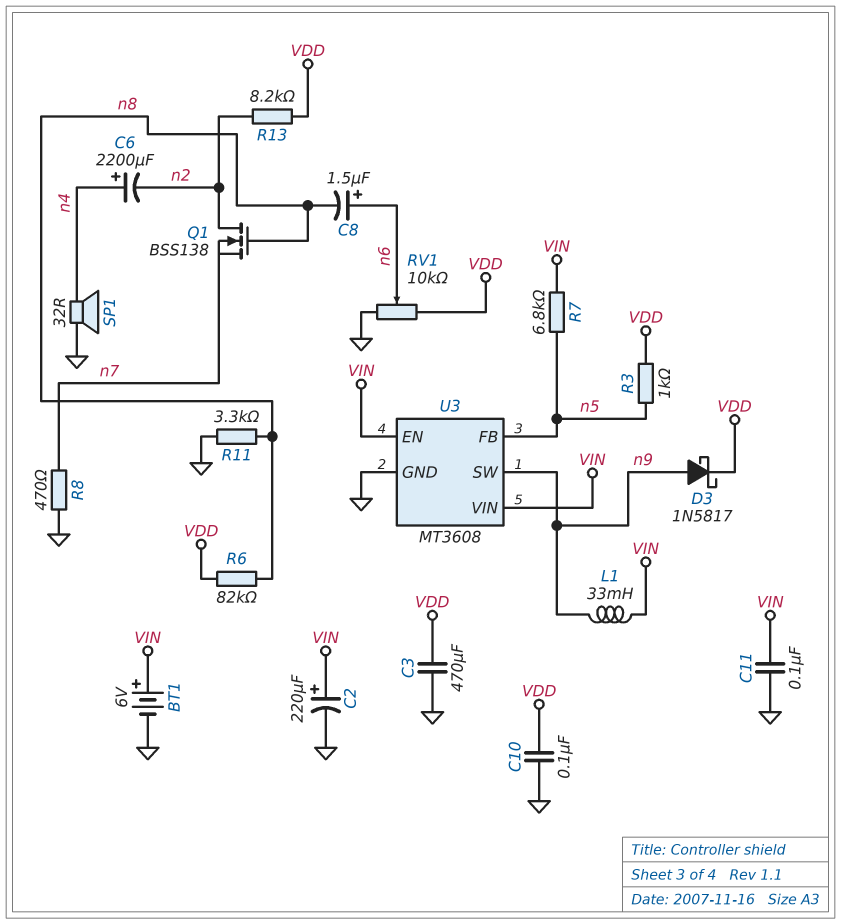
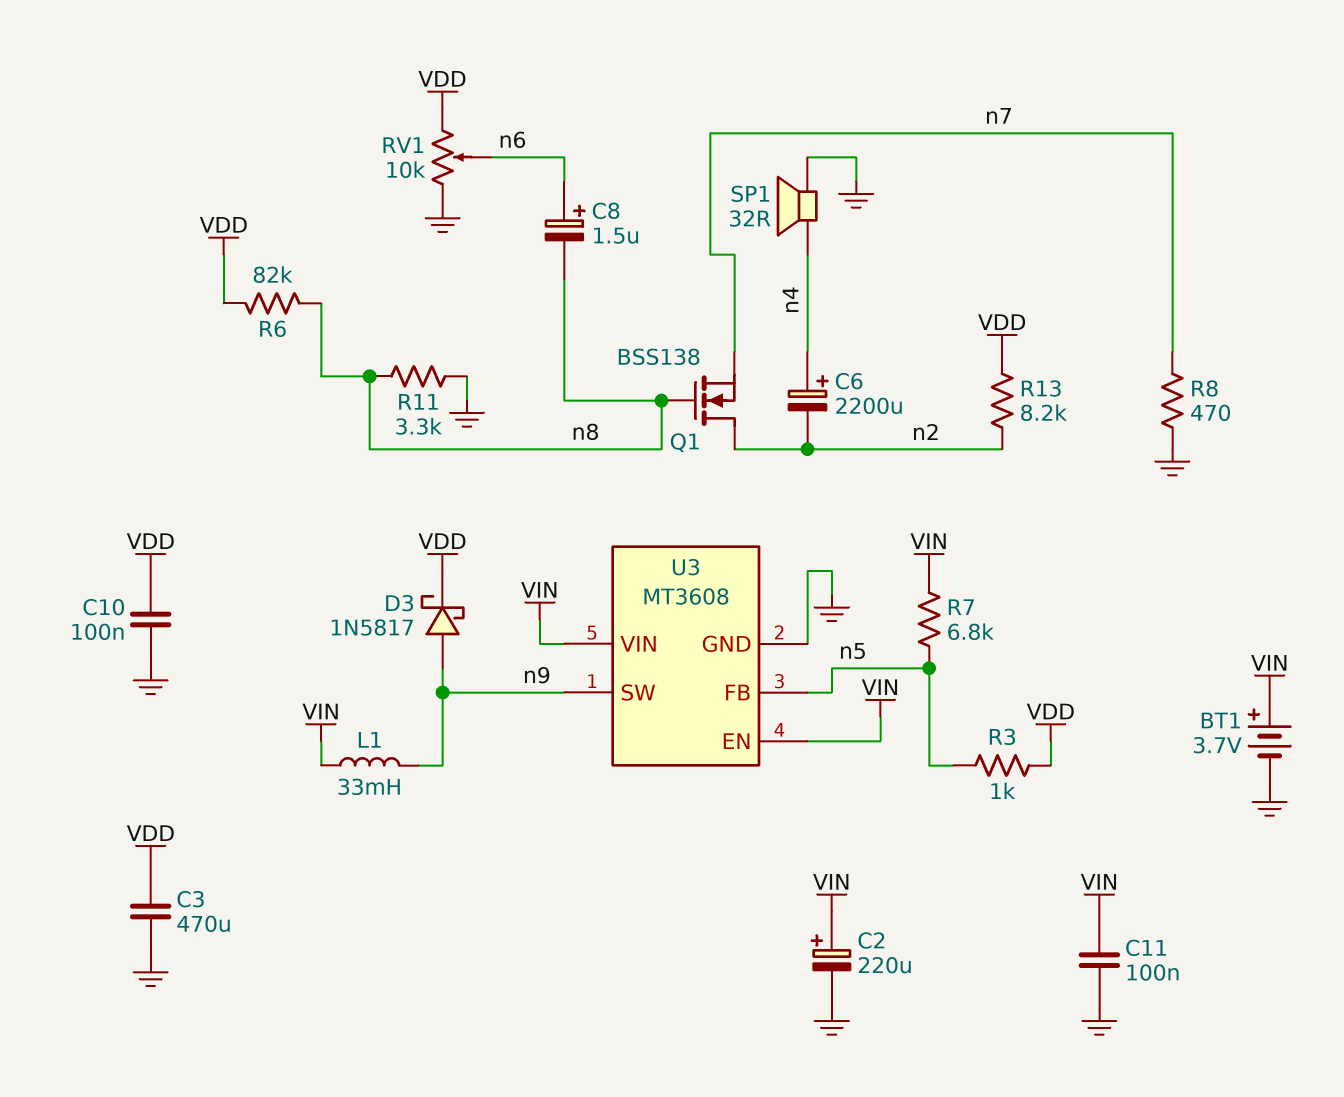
BT1: 6V (plus VIN, minus GND) -> 3.7V (plus VIN, minus GND)

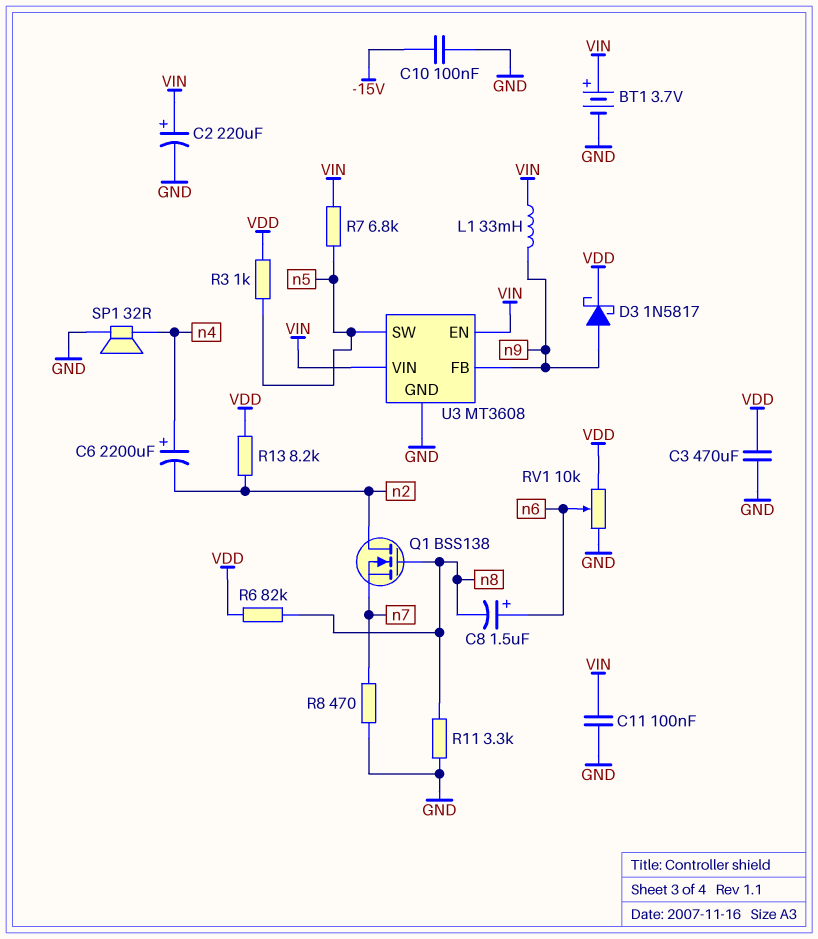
C10: 100nF (GND, VDD) -> 100nF (-15V, GND)
U3 pin FB: n5 -> n9
U3 pin SW: n9 -> n5

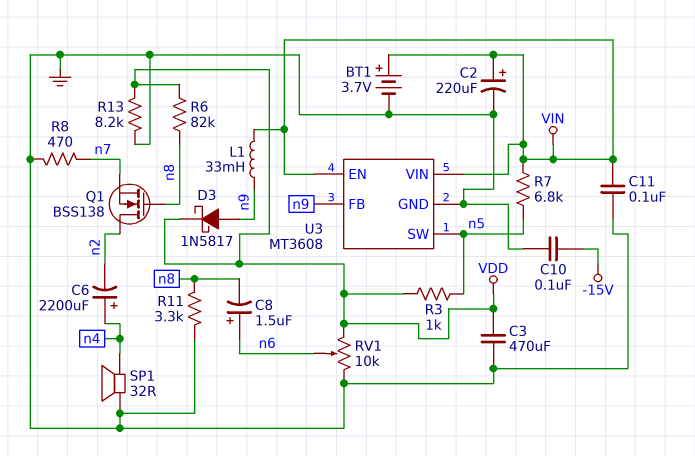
R13: 8.2k (VDD, n2) -> 8.2k (GND, VDD)

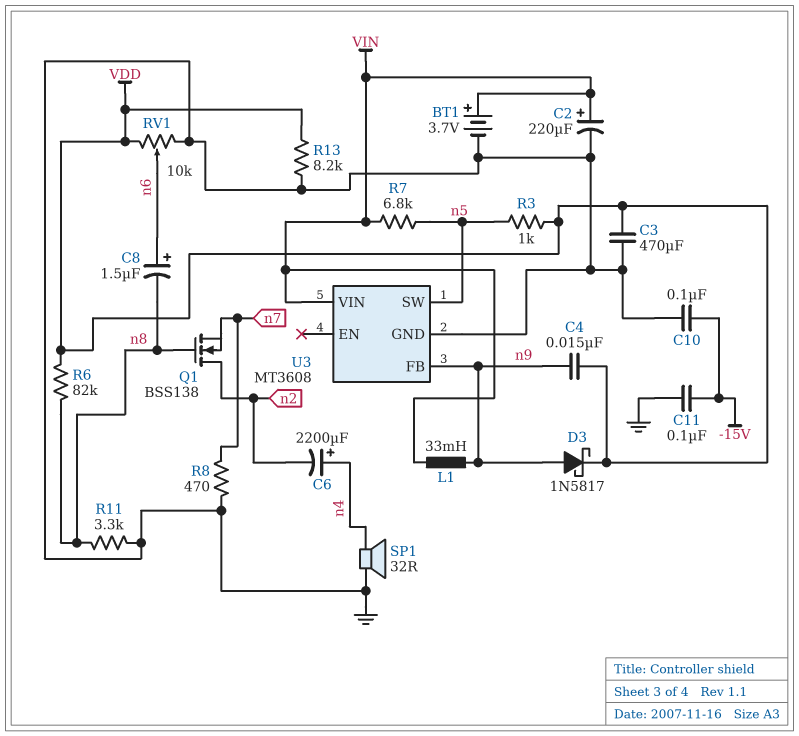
C4: none -> 15nF (VDD, n9)
C11: 100nF (GND, VIN) -> 100nF (-15V, GND)
U3 pin EN: VIN -> none

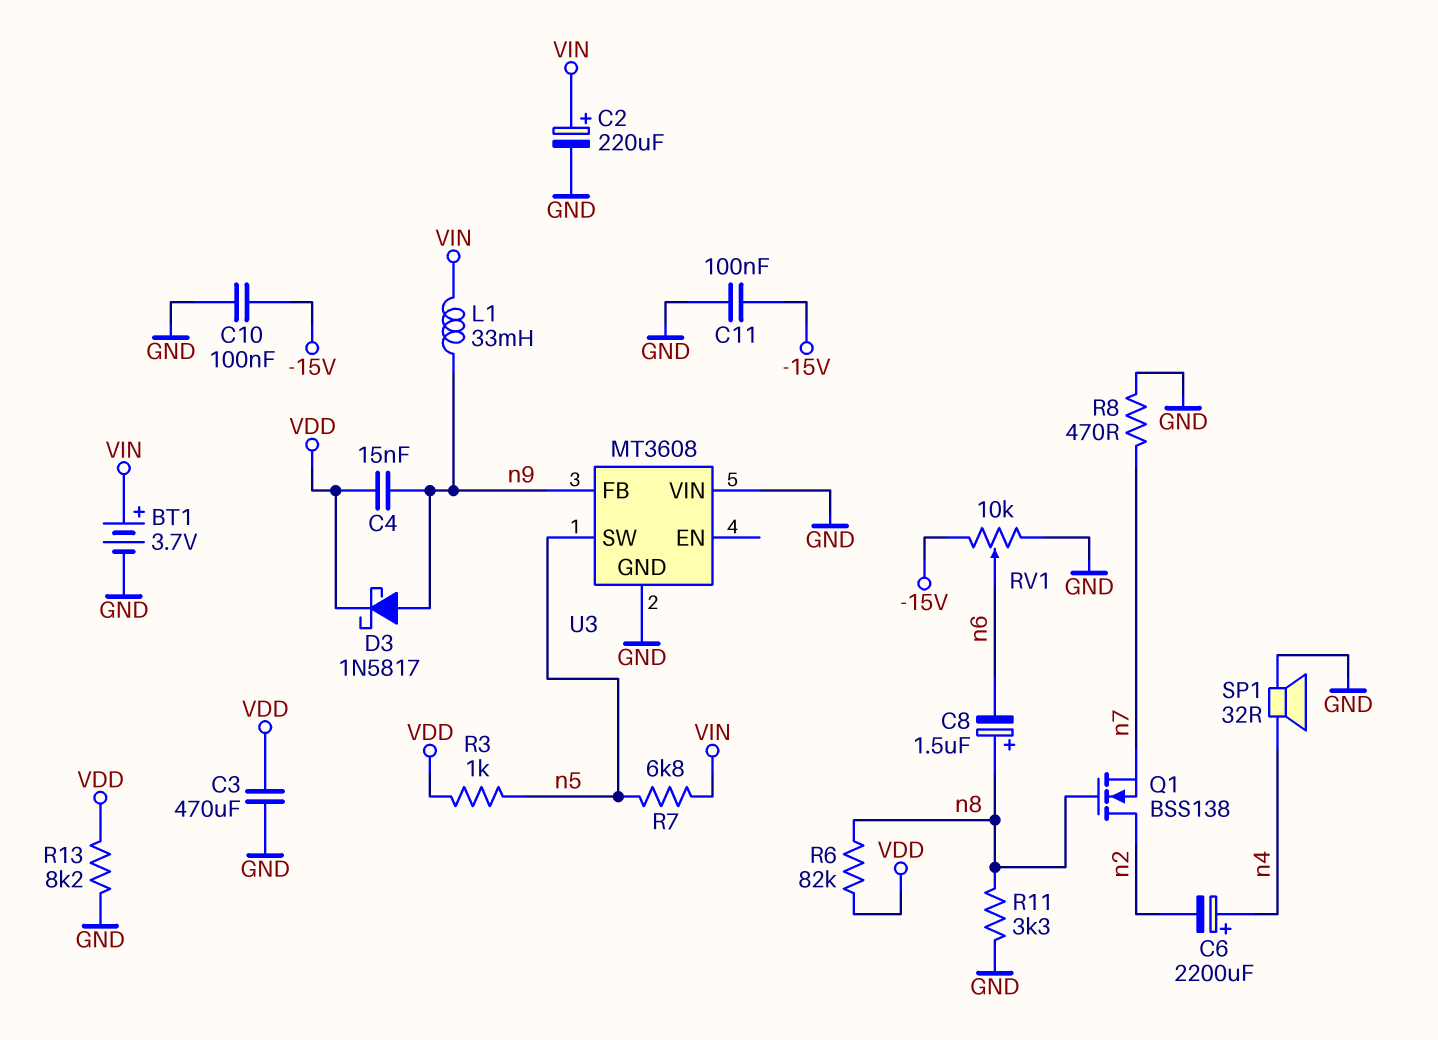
C8: 1.5uF (plus n6, minus n8) -> 1.5uF (plus n8, minus n6)
RV1: 10k (GND, VDD, wiper n6) -> 10k (-15V, GND, wiper n6)
U3 pin VIN: VIN -> GND

